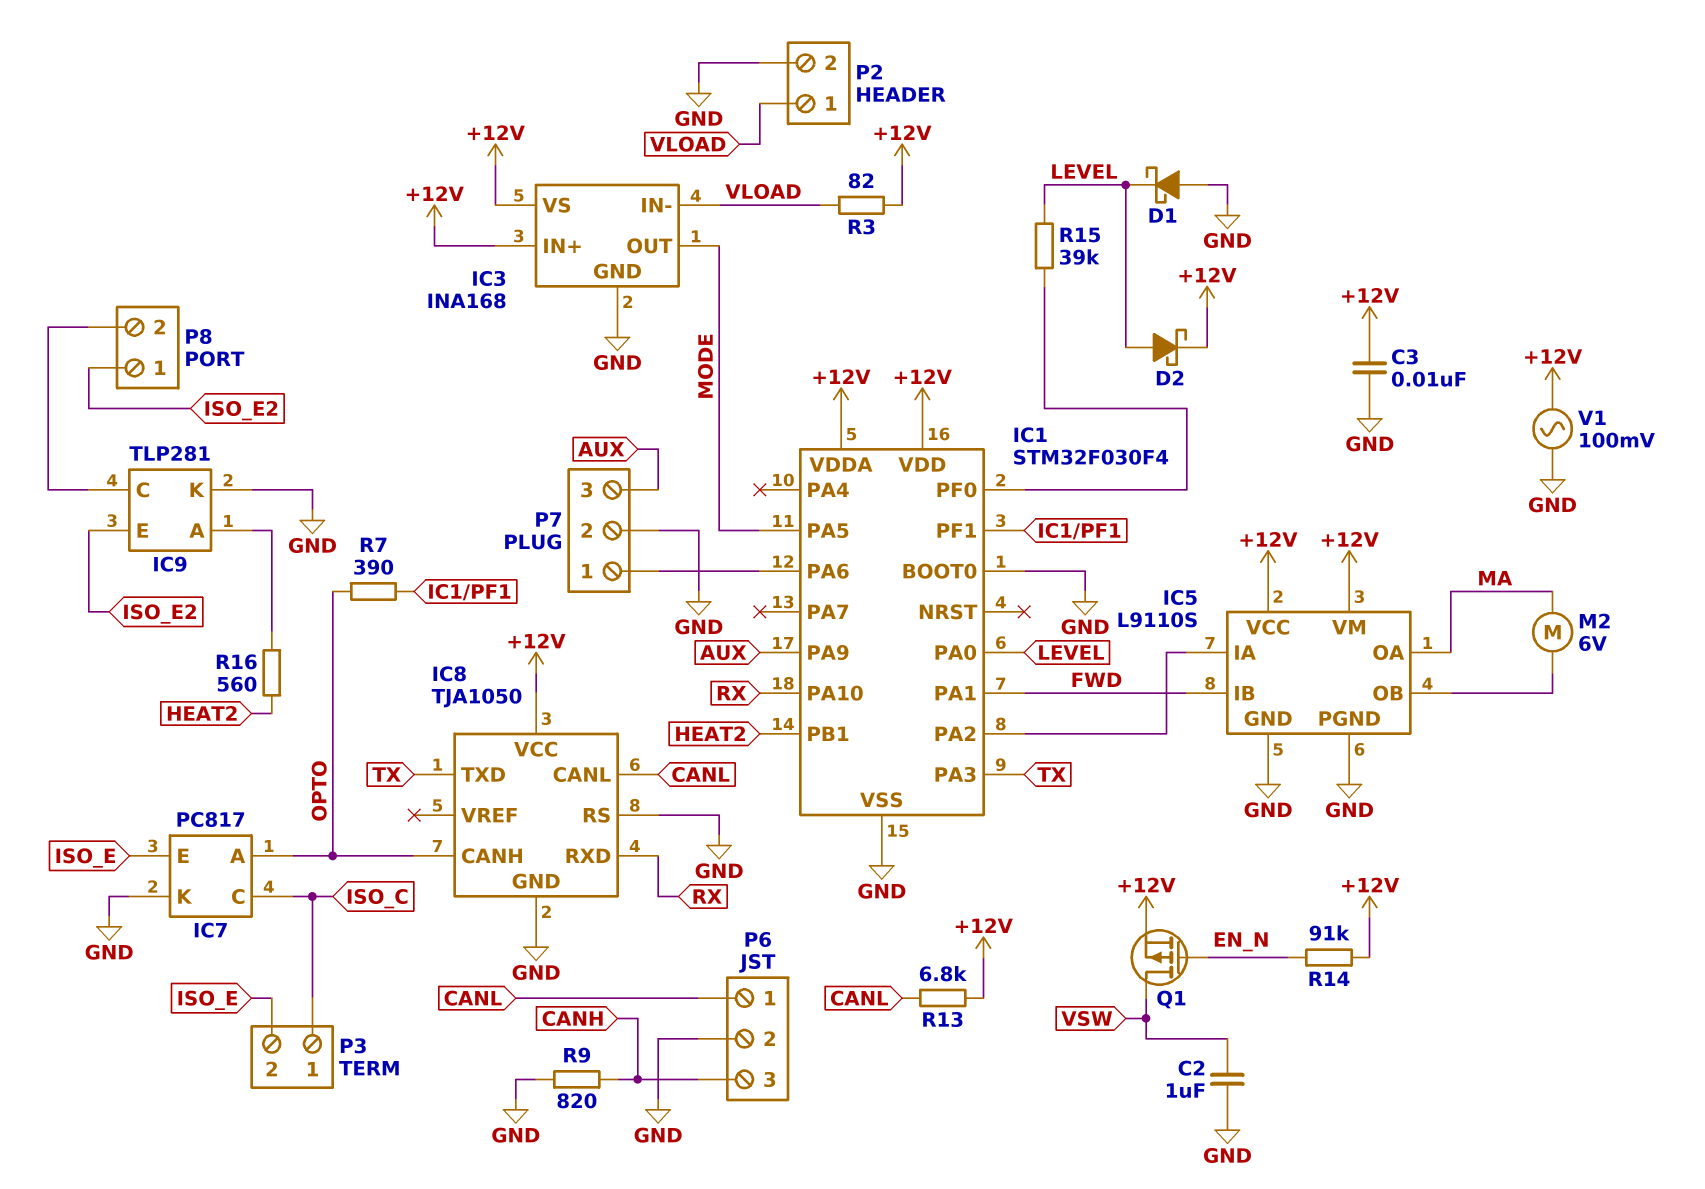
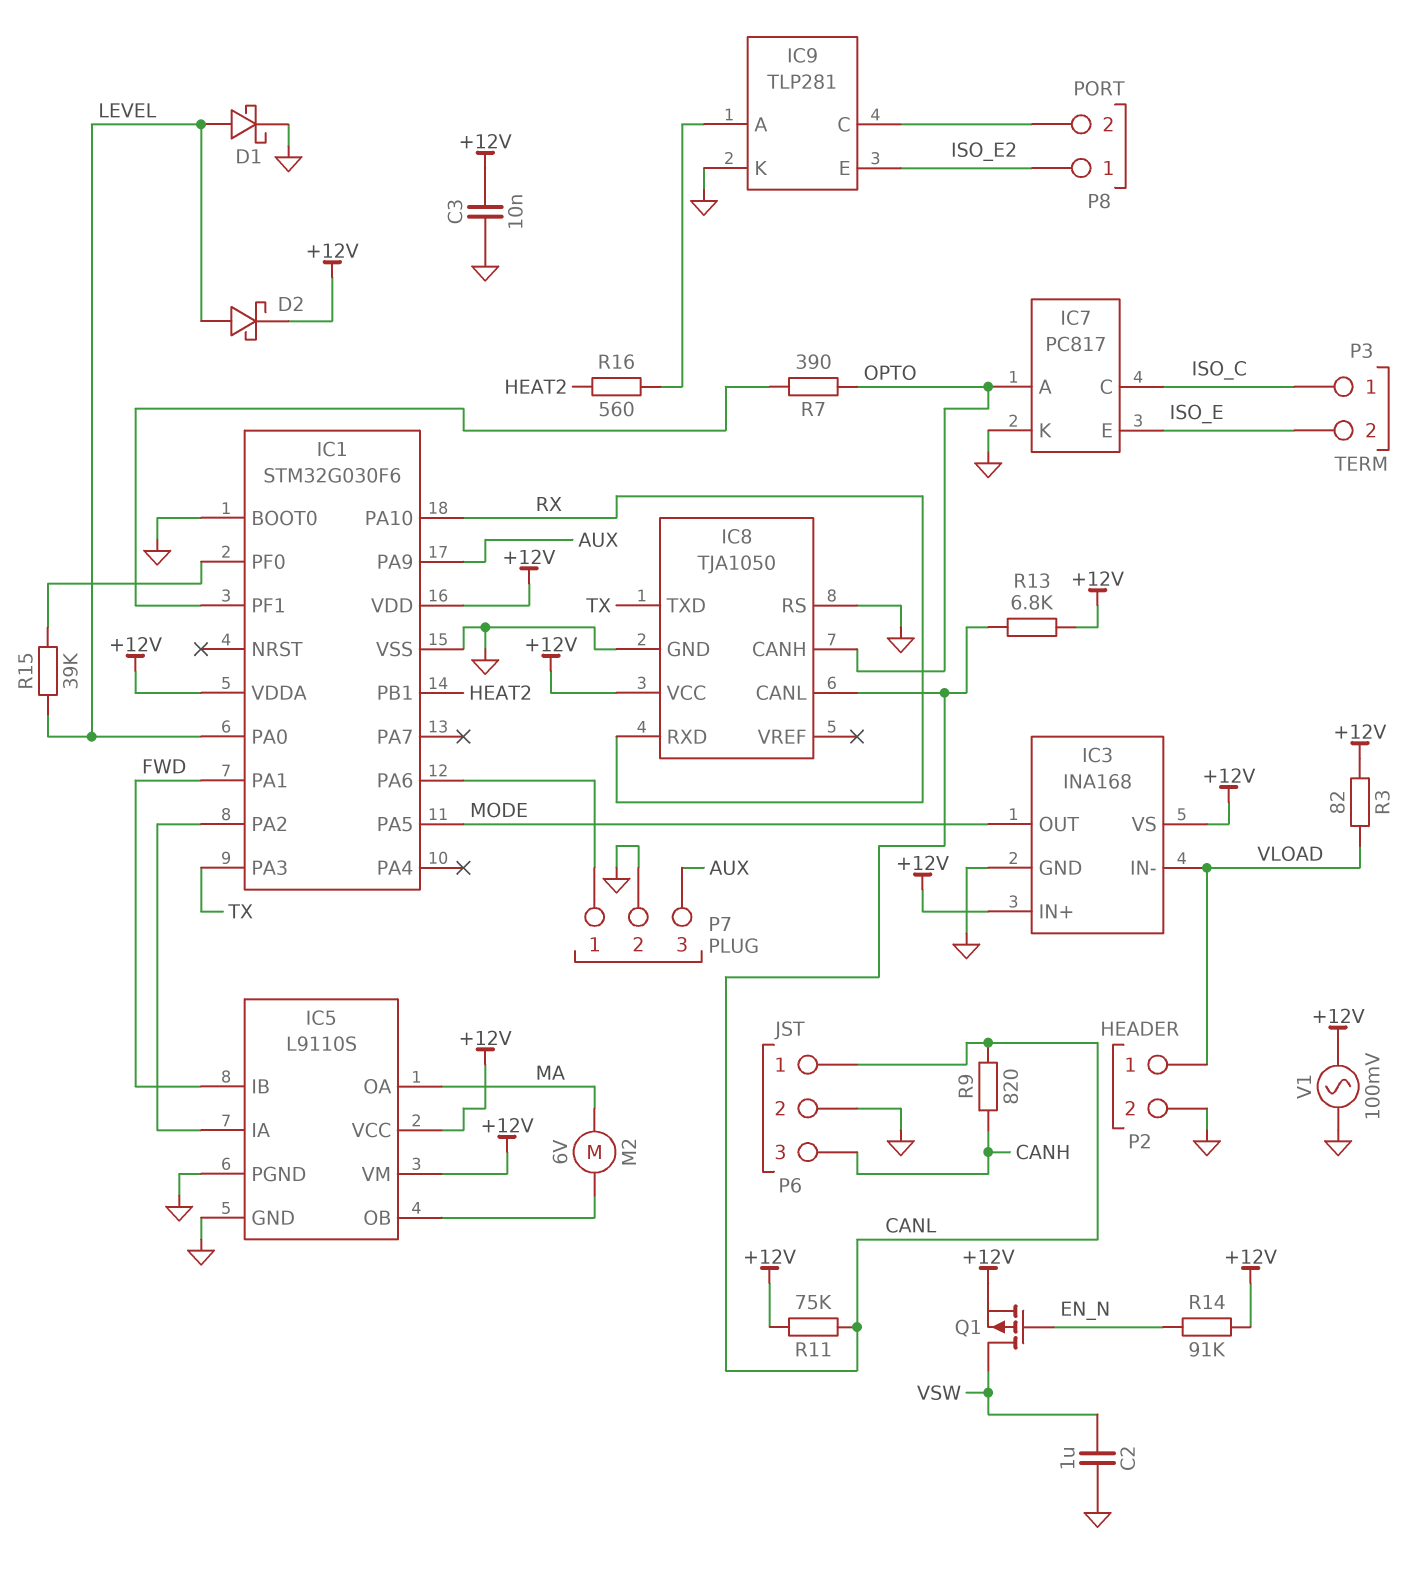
D1: schottky (A GND, K LEVEL) -> schottky (A LEVEL, K GND)
IC1: STM32F030F4 -> STM32G030F6
R9: 820 (CANH, GND) -> 820 (CANH, CANL)
R11: none -> 75k (+12V, CANL)

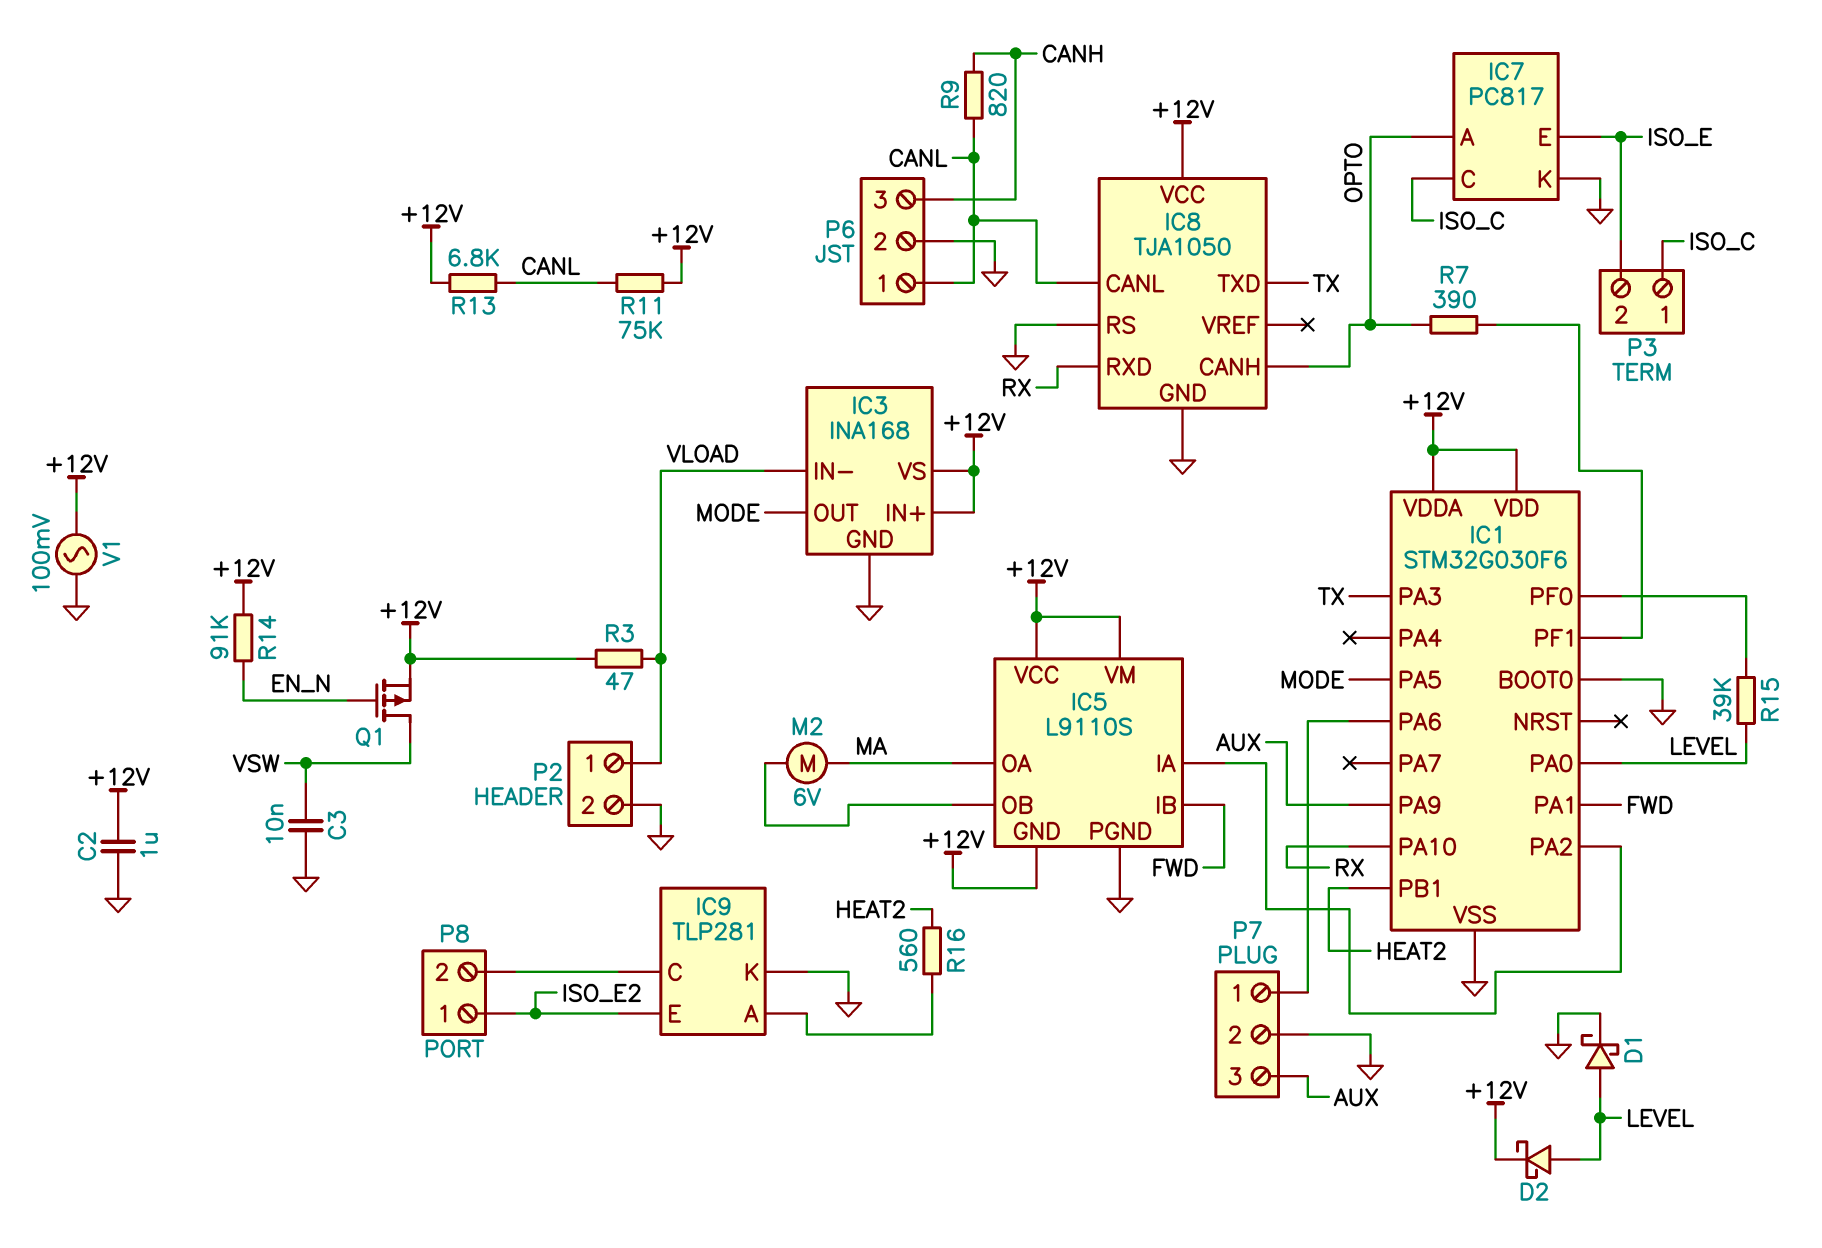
C2: 1uF (GND, VSW) -> 1uF (+12V, GND)
C3: 10nF (+12V, GND) -> 10nF (GND, VSW)
IC5 pin GND: GND -> +12V
R3: 82 (+12V, VLOAD) -> 47 (+12V, VLOAD)

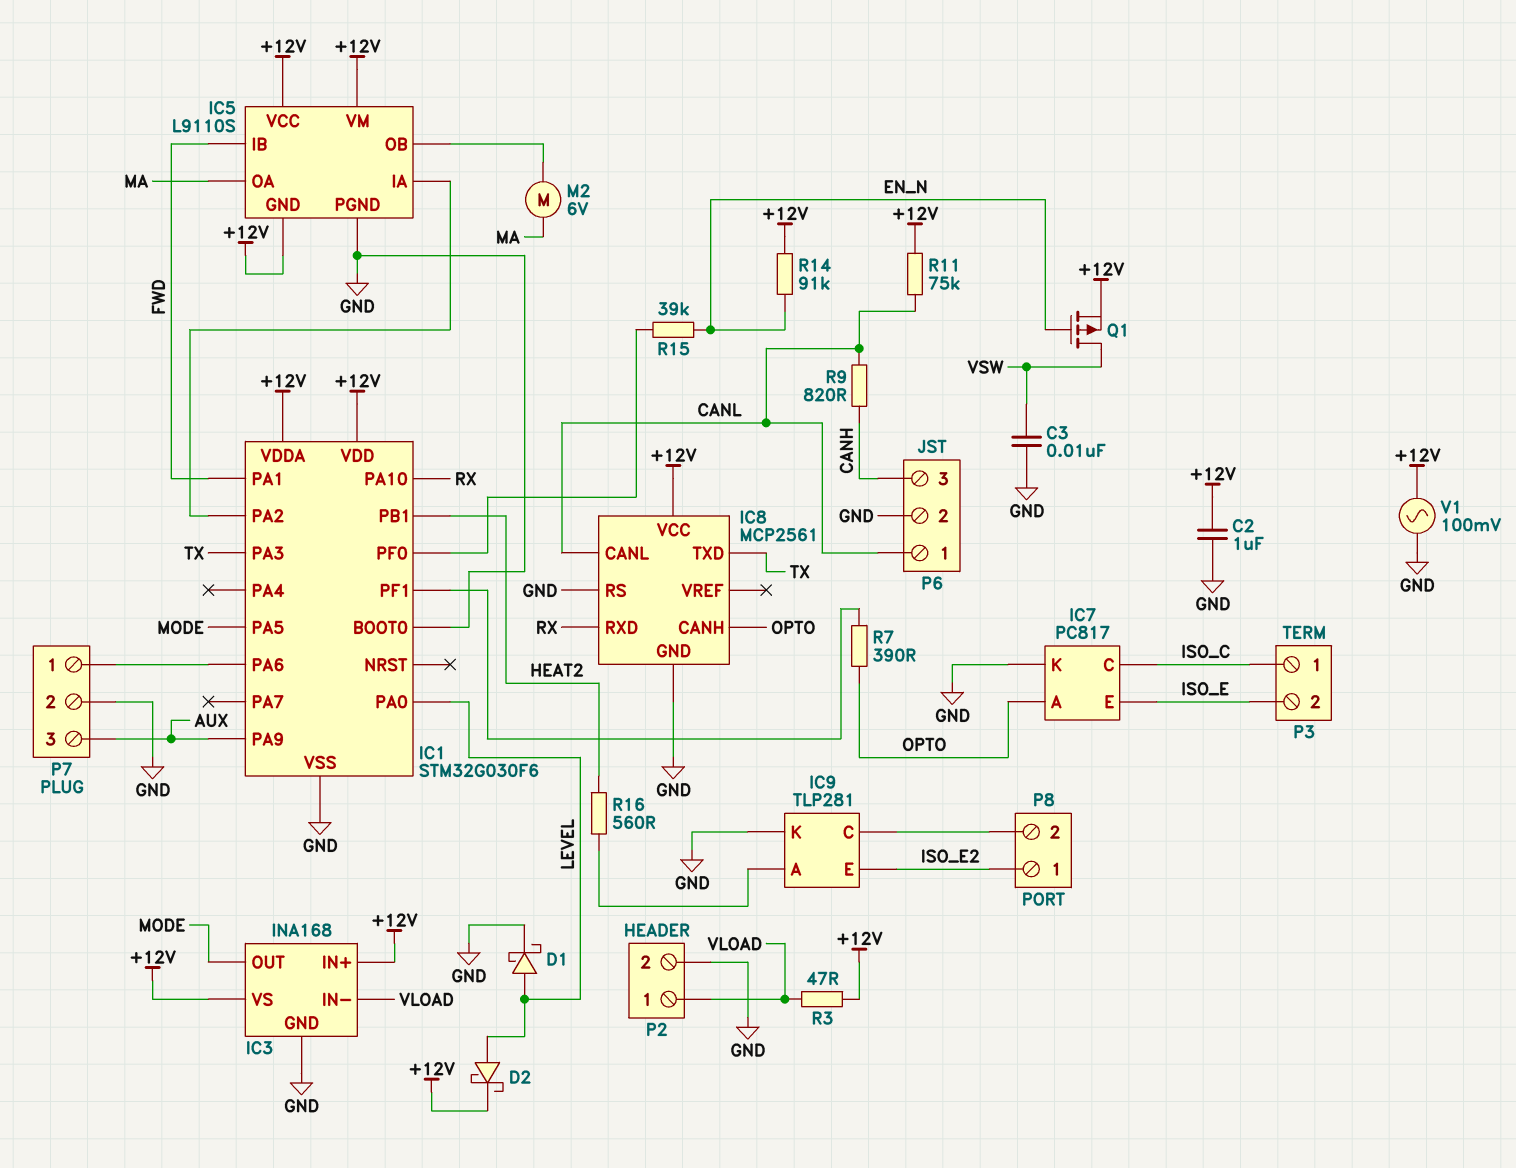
IC8: TJA1050 -> MCP2561
R13: 6.8k (+12V, CANL) -> none
R15: 39k (IC1/PF0, LEVEL) -> 39k (EN_N, IC1/PF0)

